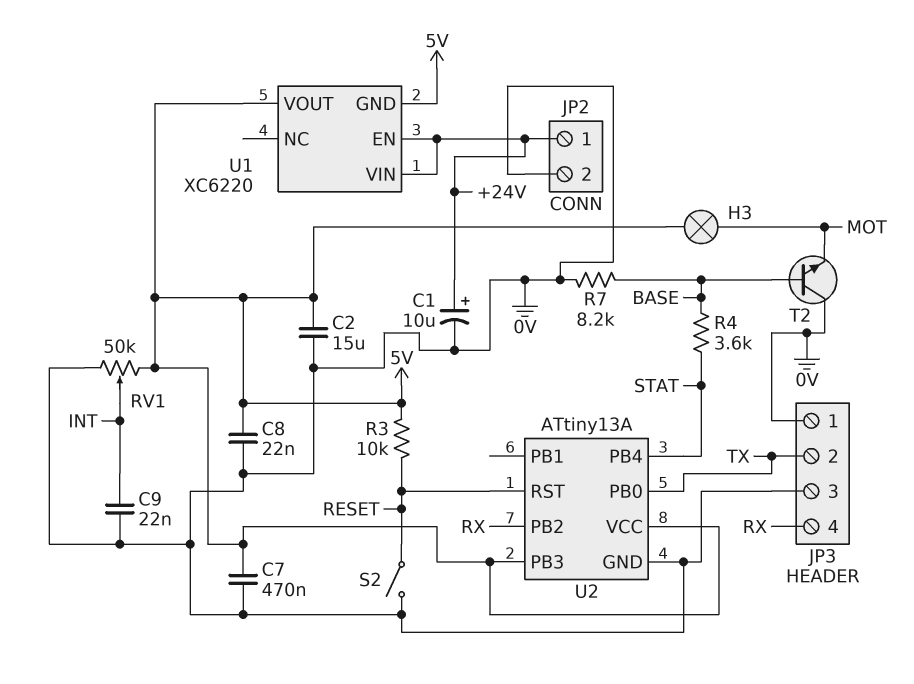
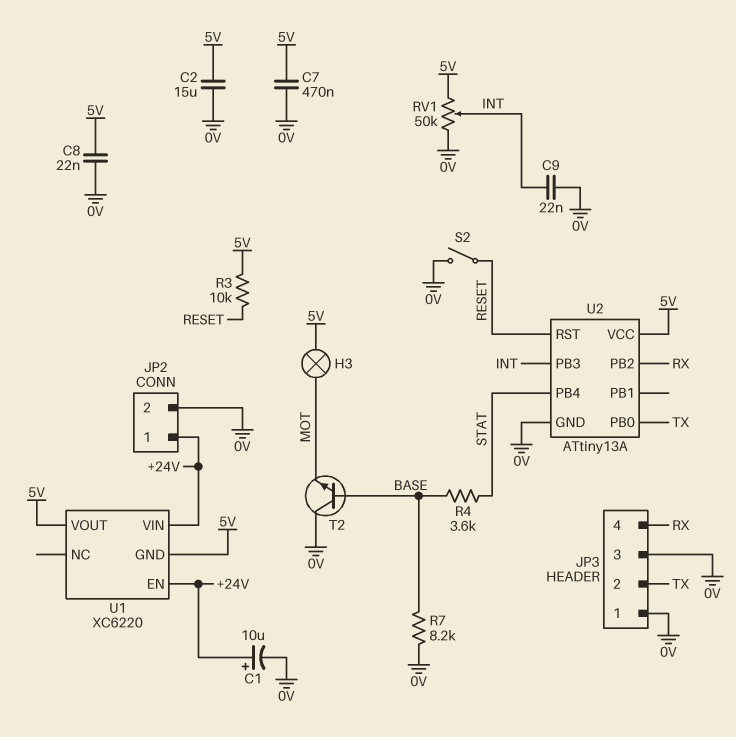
U2 pin PB3: 5V -> INT

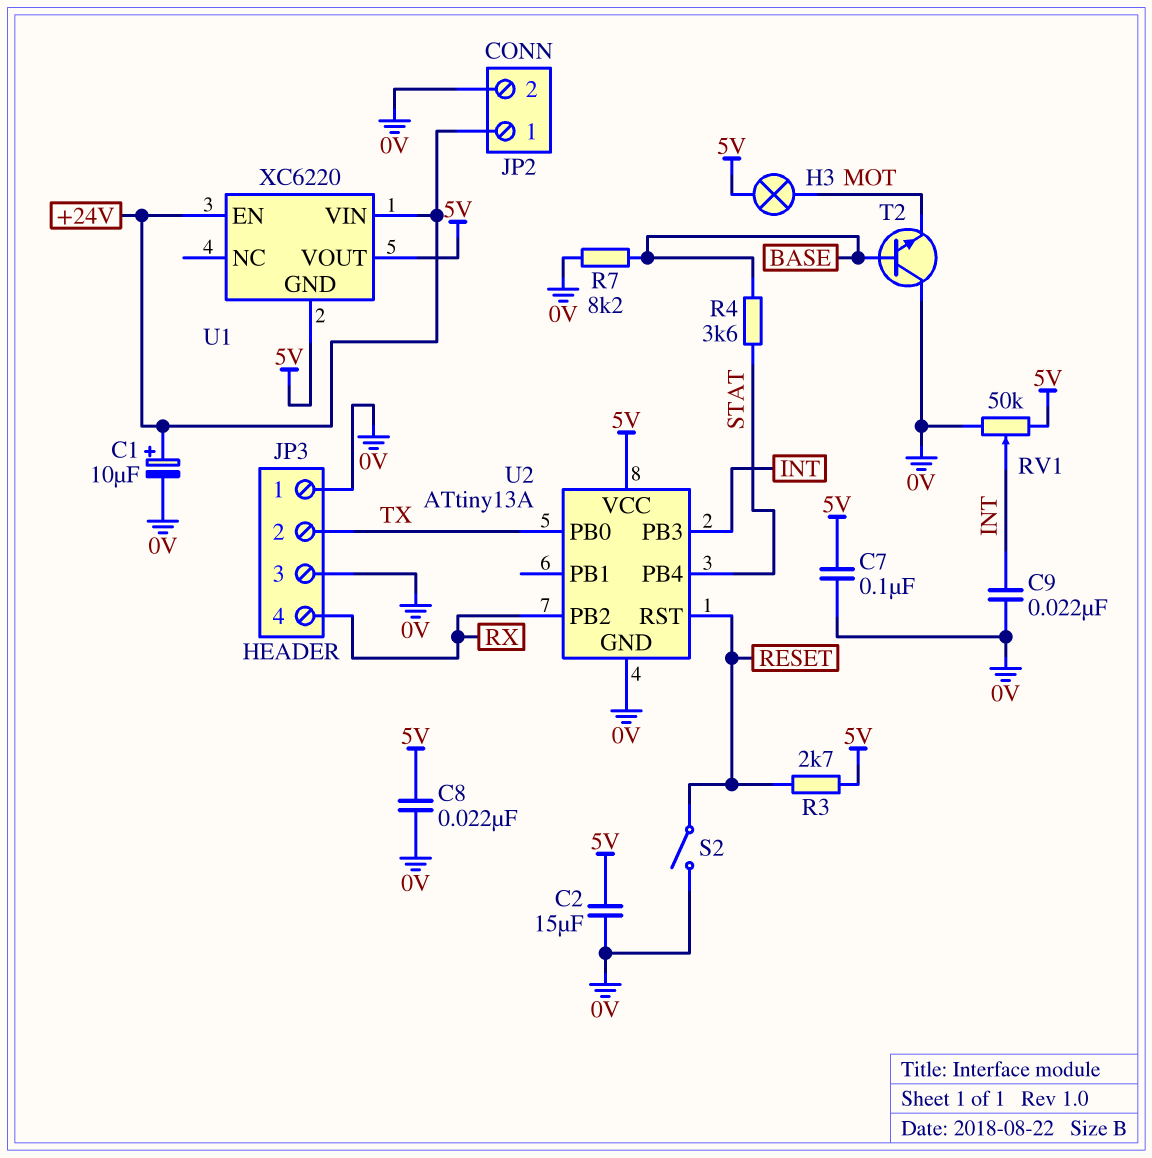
C7: 470nF (0V, 5V) -> 100nF (0V, 5V)
R3: 10k (5V, RESET) -> 2.7k (5V, RESET)

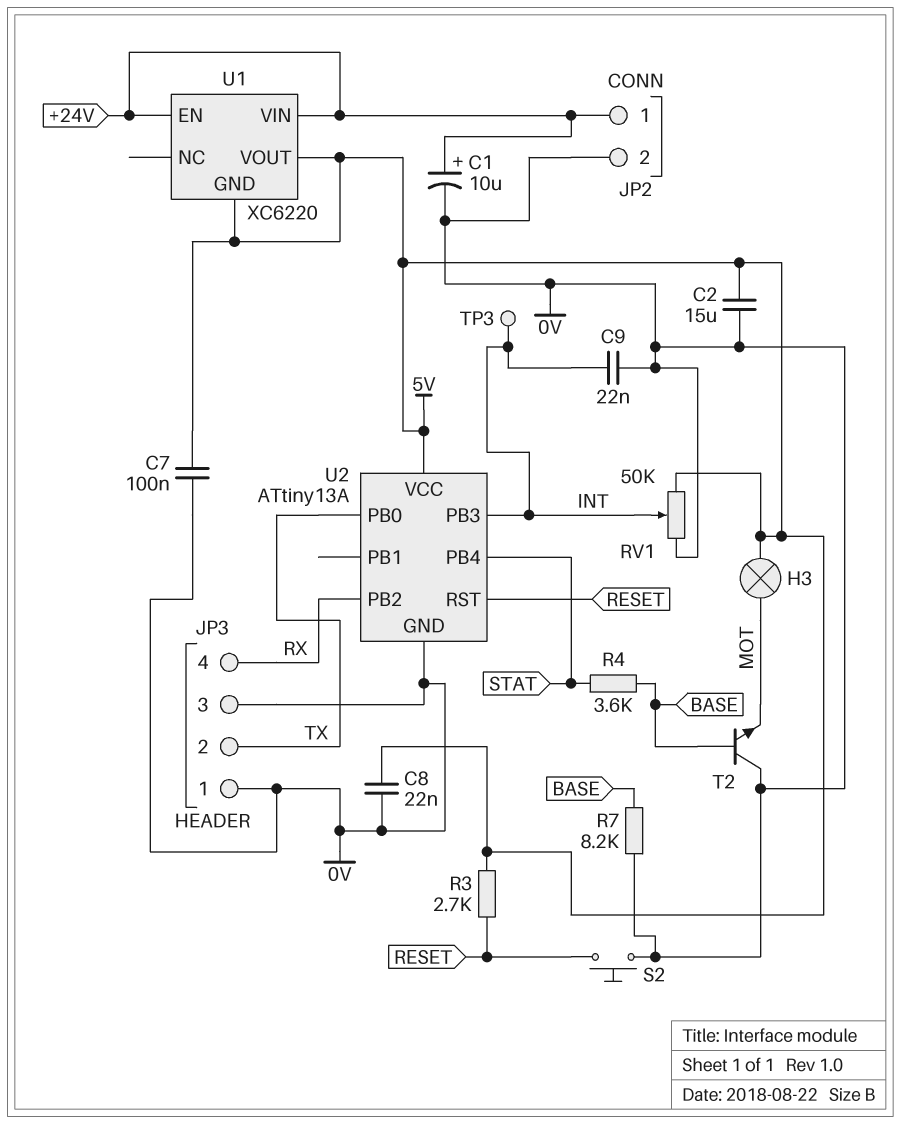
S2: switch (0V, RESET) -> button (0V, RESET)
TP3: none -> test point (INT)

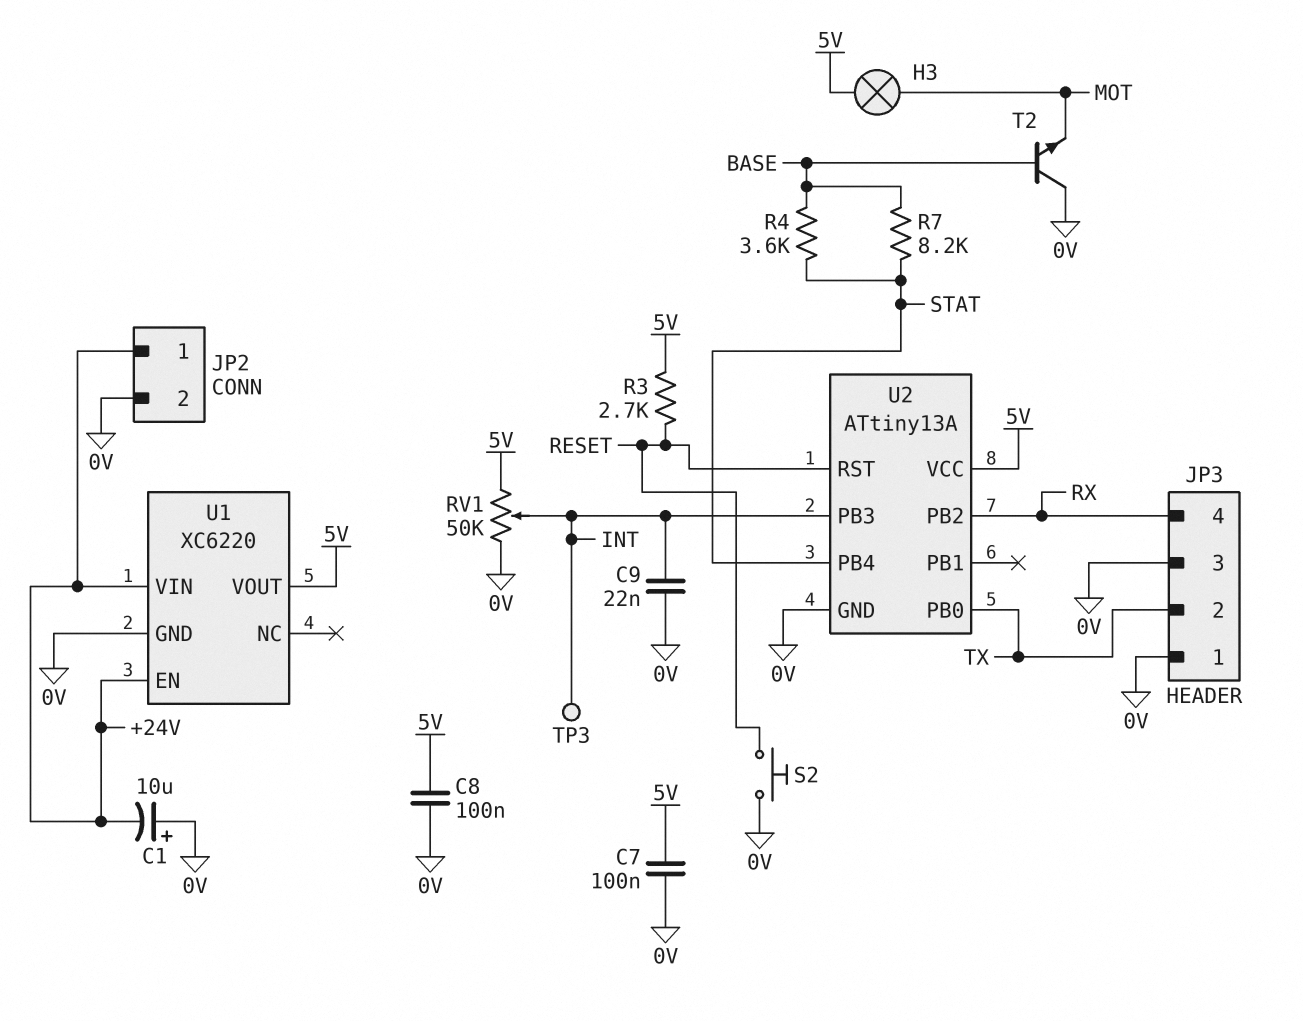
C1: 10uF (plus +24V, minus 0V) -> 10uF (plus 0V, minus +24V)
C2: 15uF (0V, 5V) -> none
C8: 22nF (0V, 5V) -> 100nF (0V, 5V)
R7: 8.2k (0V, BASE) -> 8.2k (BASE, STAT)
U1 pin GND: 5V -> 0V

